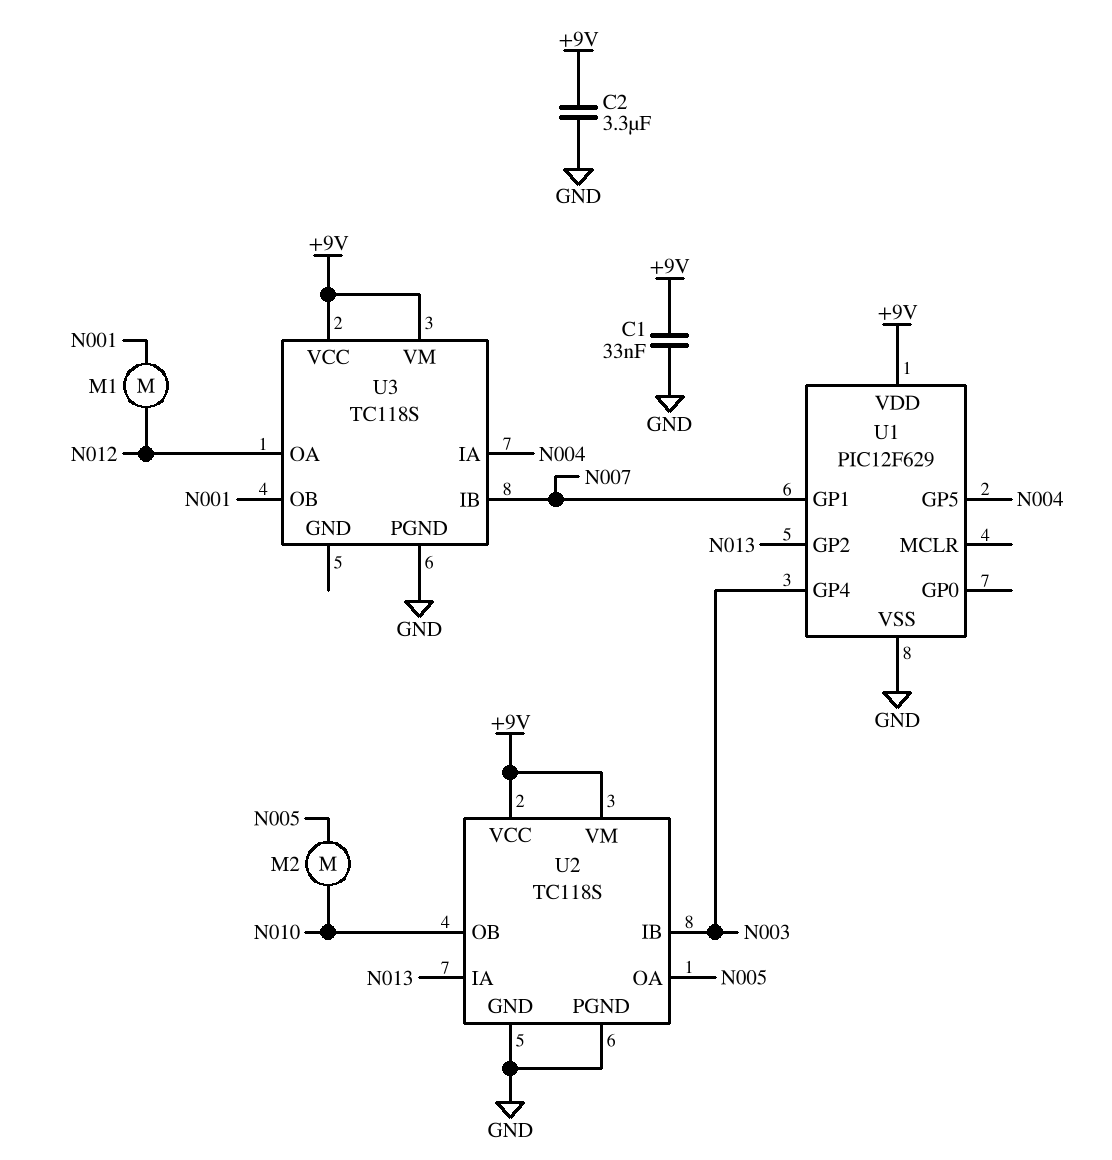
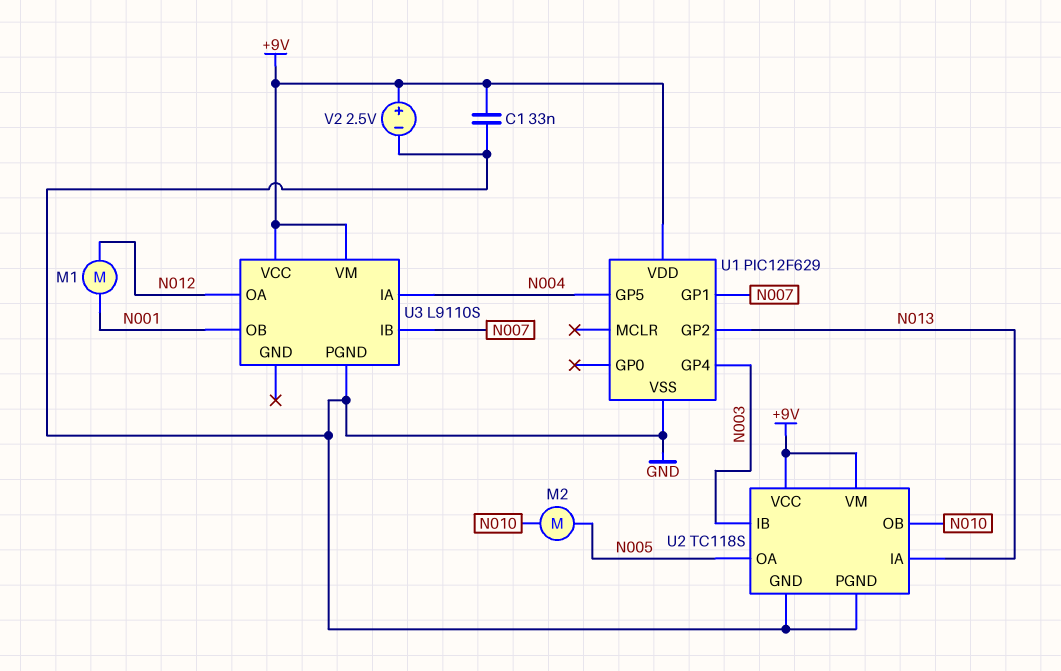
C2: 3.3uF (+9V, GND) -> none
U3: TC118S -> L9110S
V2: none -> 2.5V (plus +9V, minus GND)

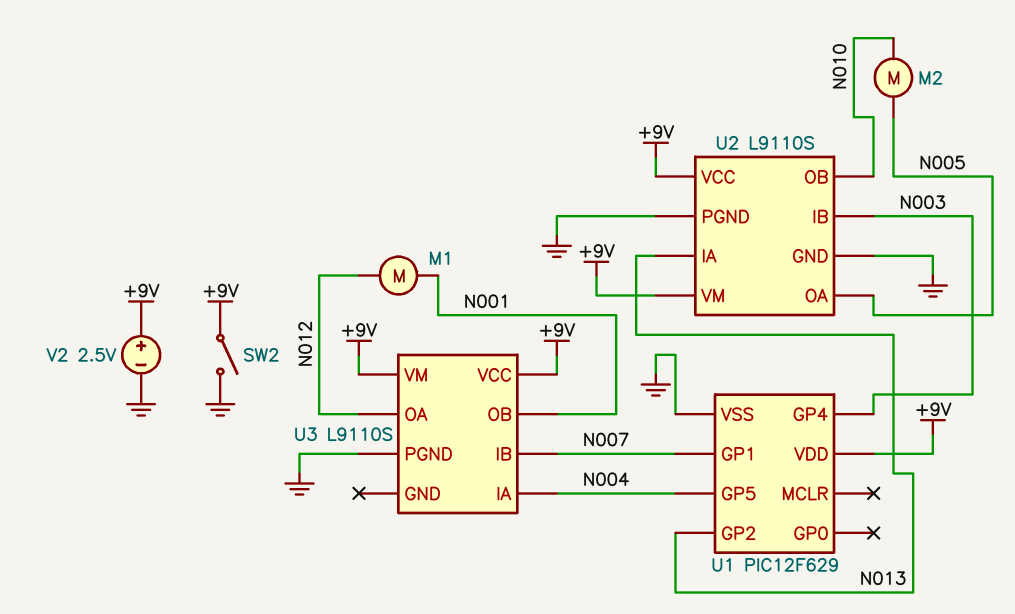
C1: 33nF (+9V, GND) -> none
SW2: none -> switch (+9V, GND)
U2: TC118S -> L9110S

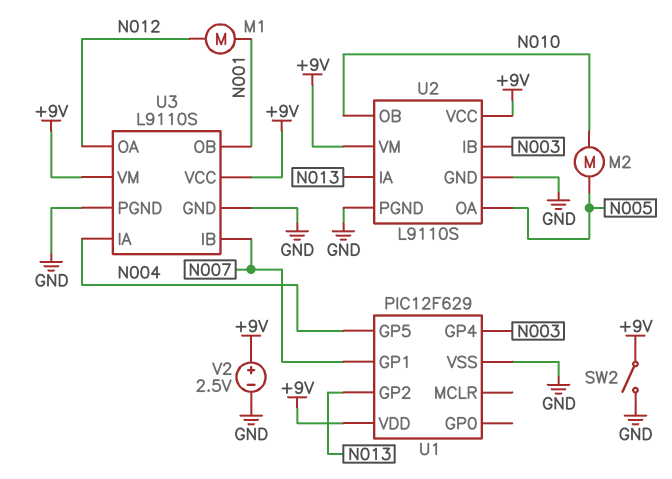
U3 pin GND: none -> GND

